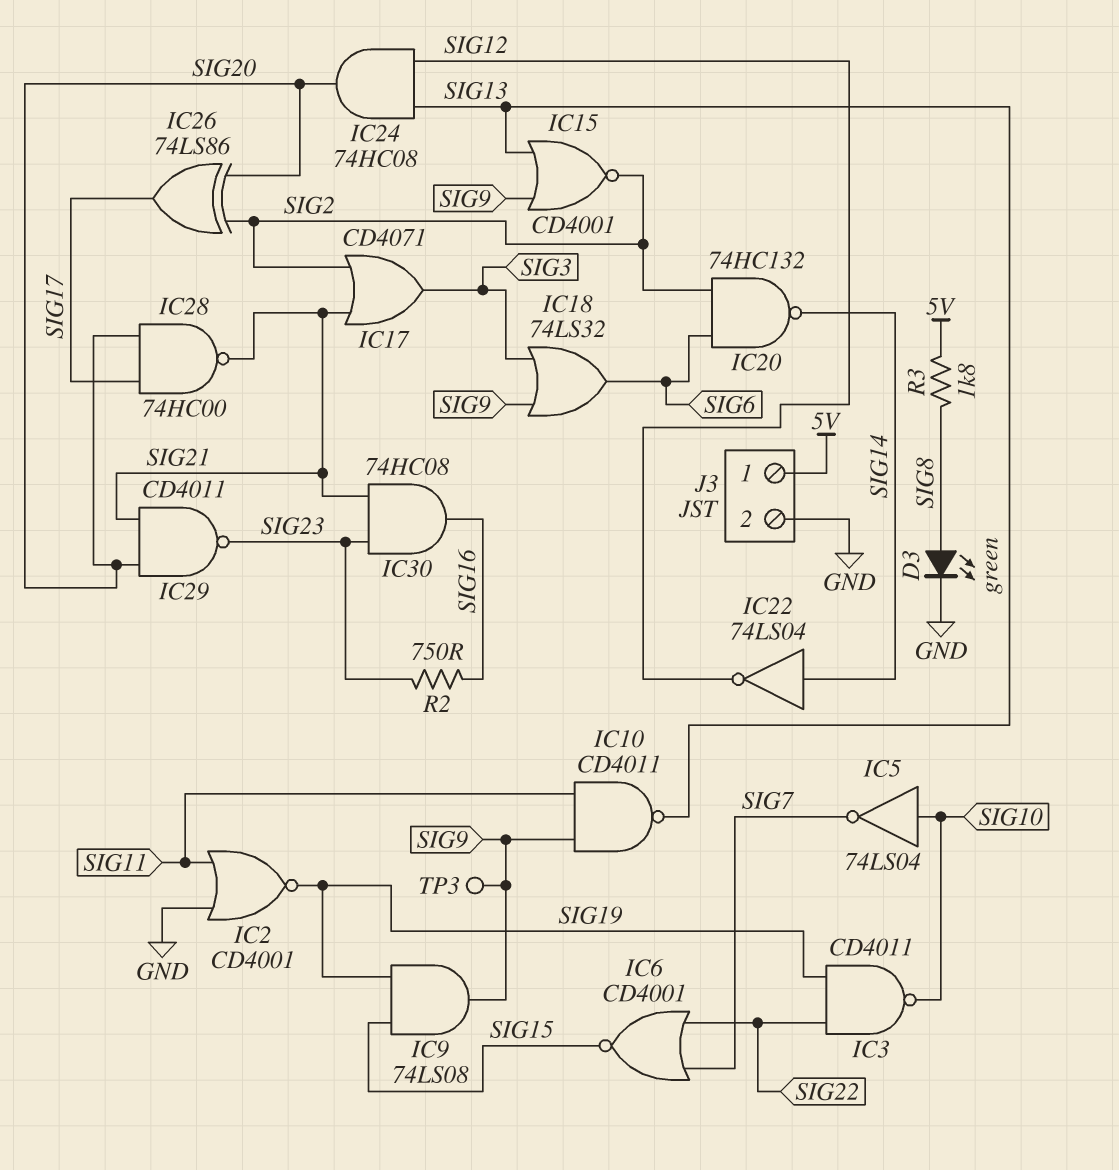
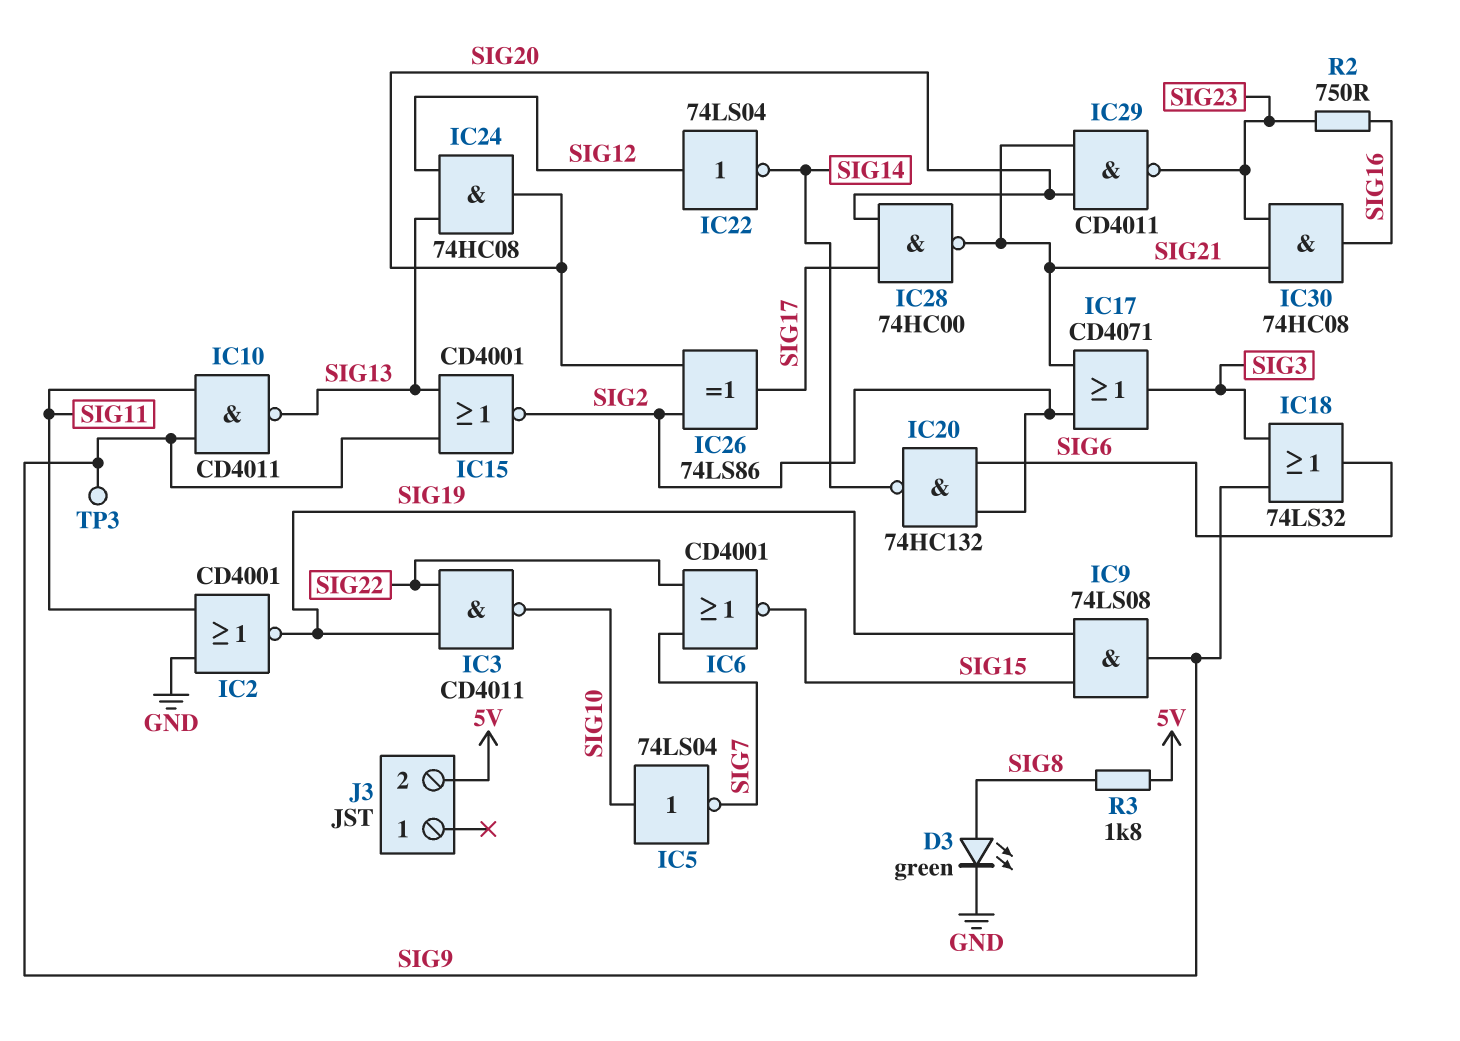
IC22: NOT 74LS04 (in SIG14, out SIG12) -> NOT 74LS04 (in SIG12, out SIG14)
J3 pin 1: 5V -> none
J3 pin 2: GND -> 5V

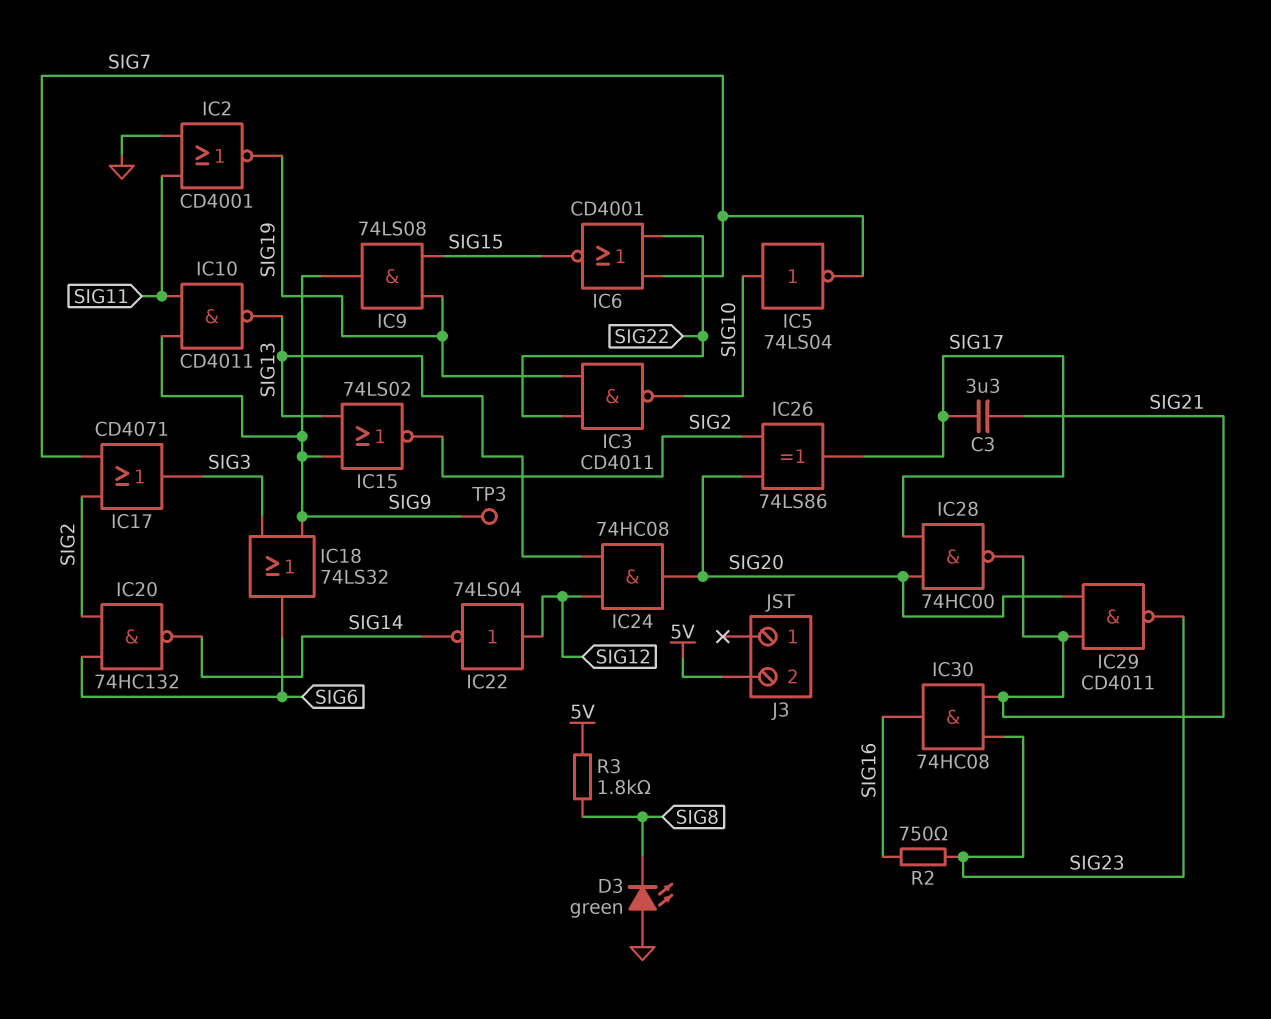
C3: none -> 3.3uF (SIG17, SIG21)
D3: LED green (A SIG8, K GND) -> LED green (A GND, K SIG8)
IC15: NOR CD4001 (in SIG9, in SIG13, out SIG2) -> NOR 74LS02 (in SIG9, in SIG13, out SIG2)
IC17: OR CD4071 (in SIG2, in SIG21, out SIG3) -> OR CD4071 (in SIG2, in SIG7, out SIG3)

